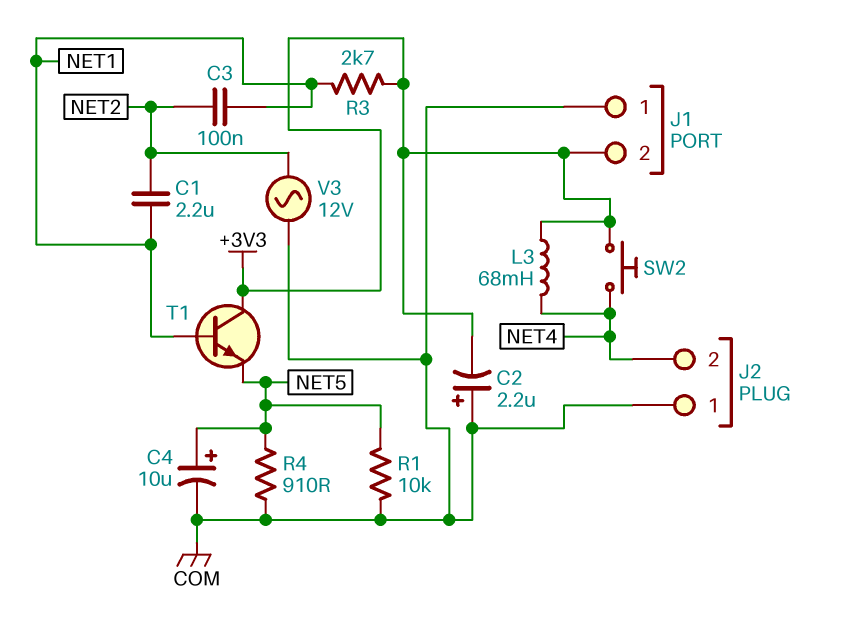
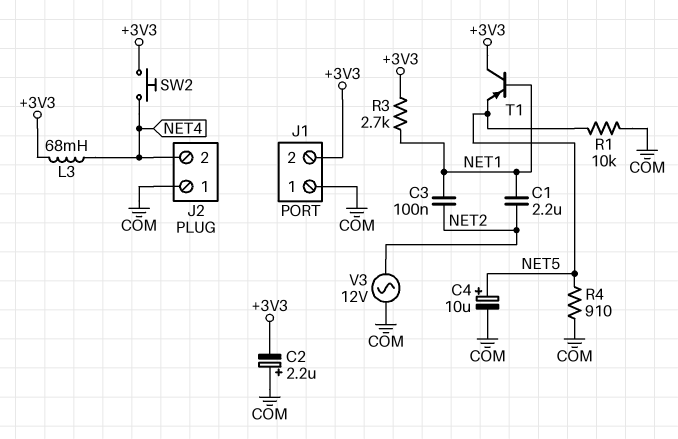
T1: NPN (B NET1, C +3V3, E NET5) -> PNP (B NET1, C +3V3, E NET5)

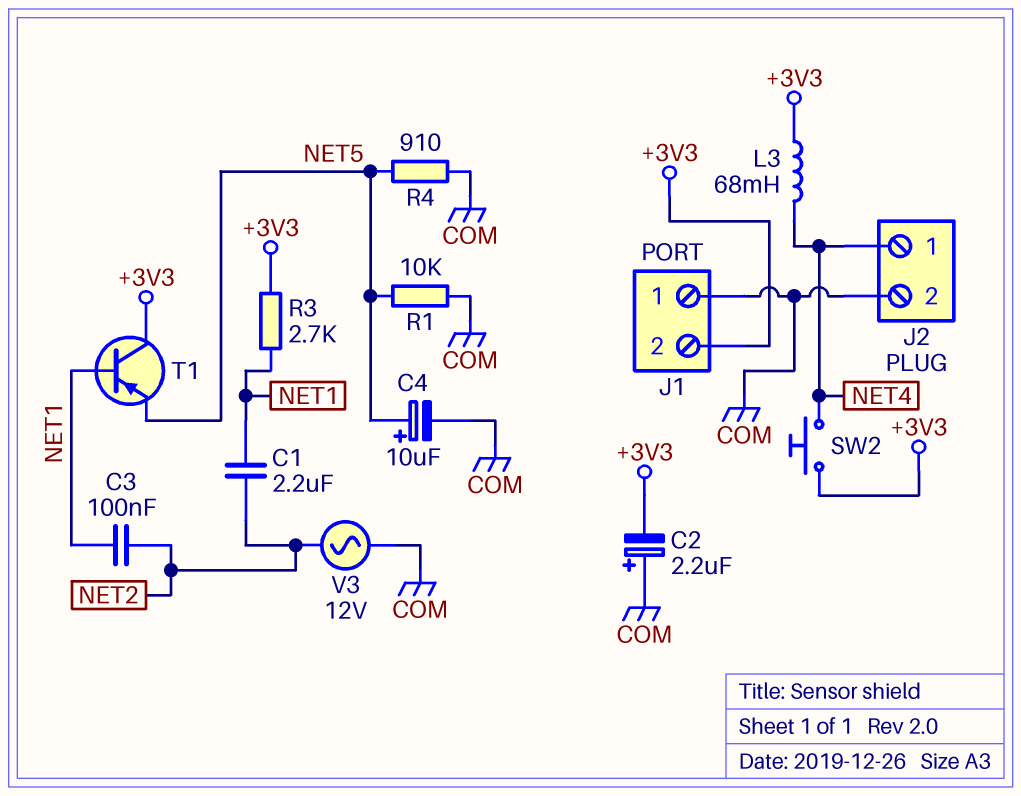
J2 pin 1: COM -> NET4
J2 pin 2: NET4 -> COM

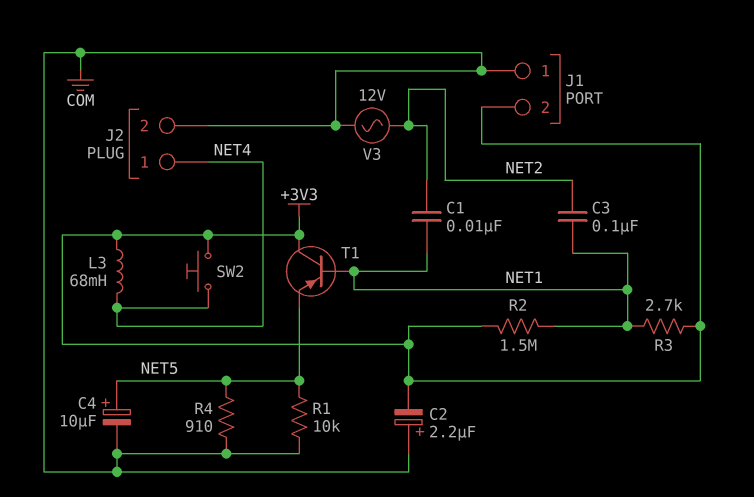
C1: 2.2uF (NET1, NET2) -> 10nF (NET1, NET2)
R2: none -> 1.5M (+3V3, NET1)

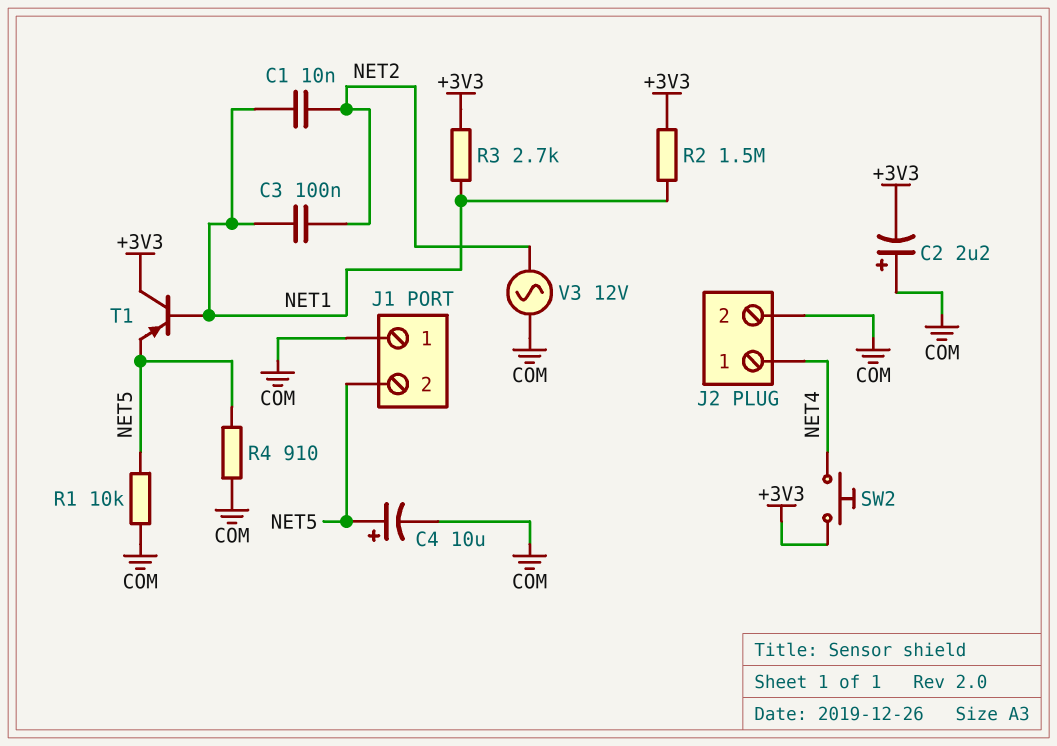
J1 pin 2: +3V3 -> NET5
L3: 68mH (+3V3, NET4) -> none

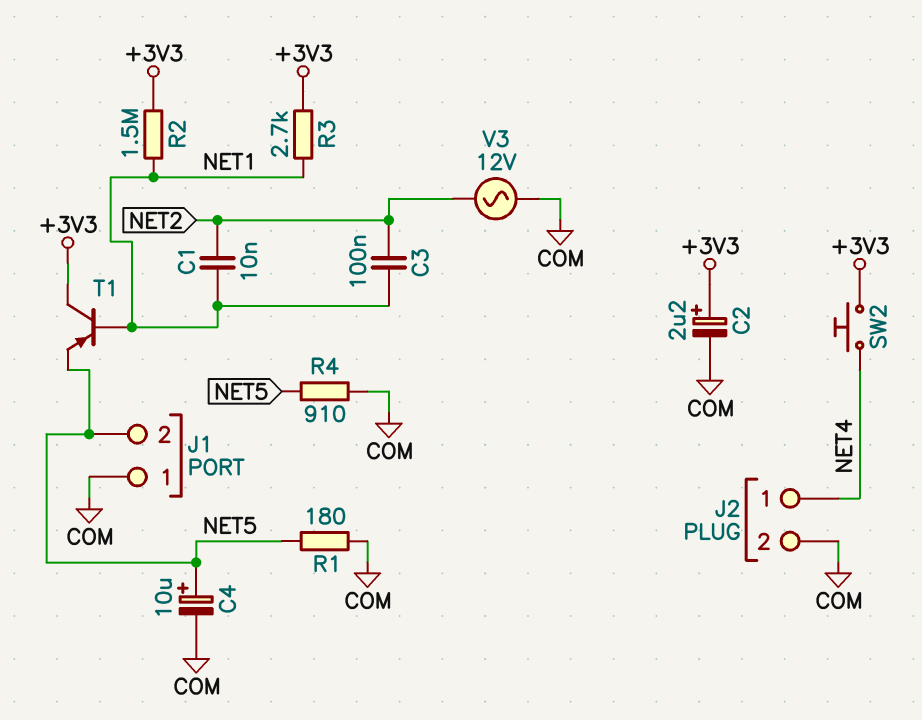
C2: 2.2uF (plus COM, minus +3V3) -> 2.2uF (plus +3V3, minus COM)
R1: 10k (COM, NET5) -> 180 (COM, NET5)

